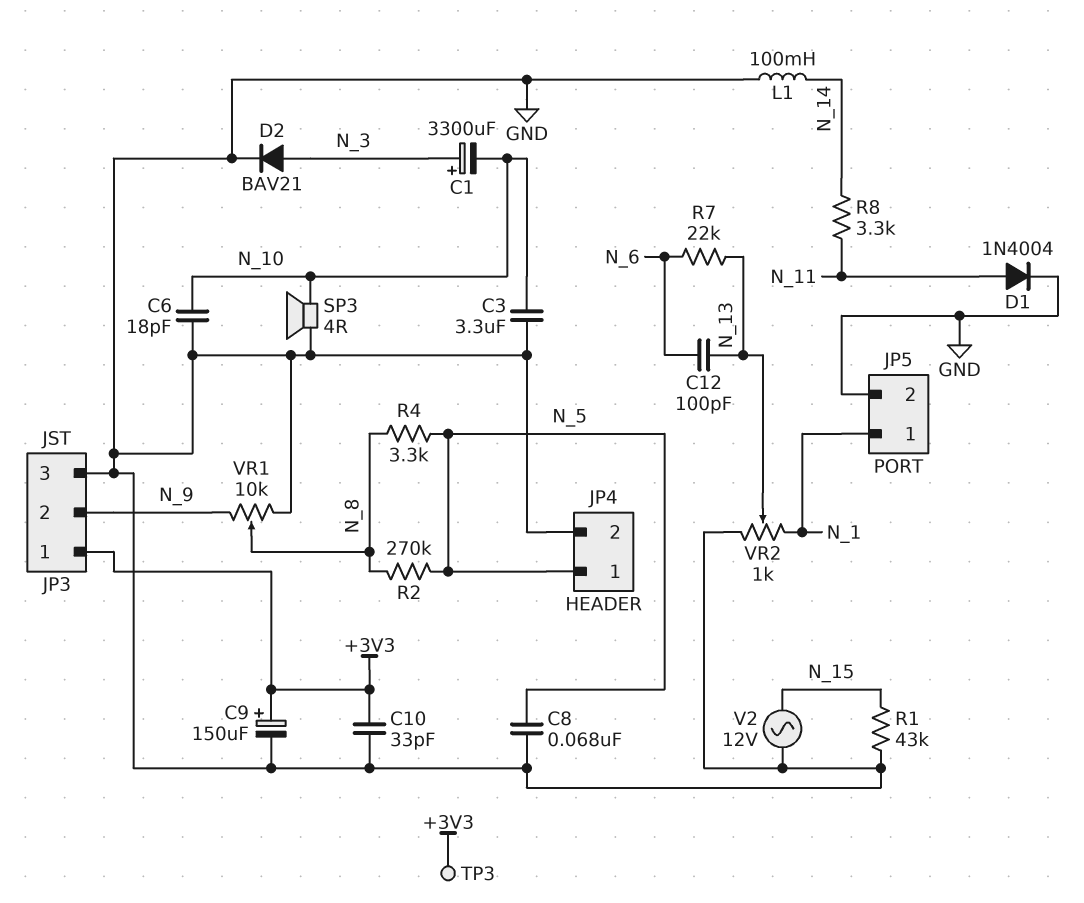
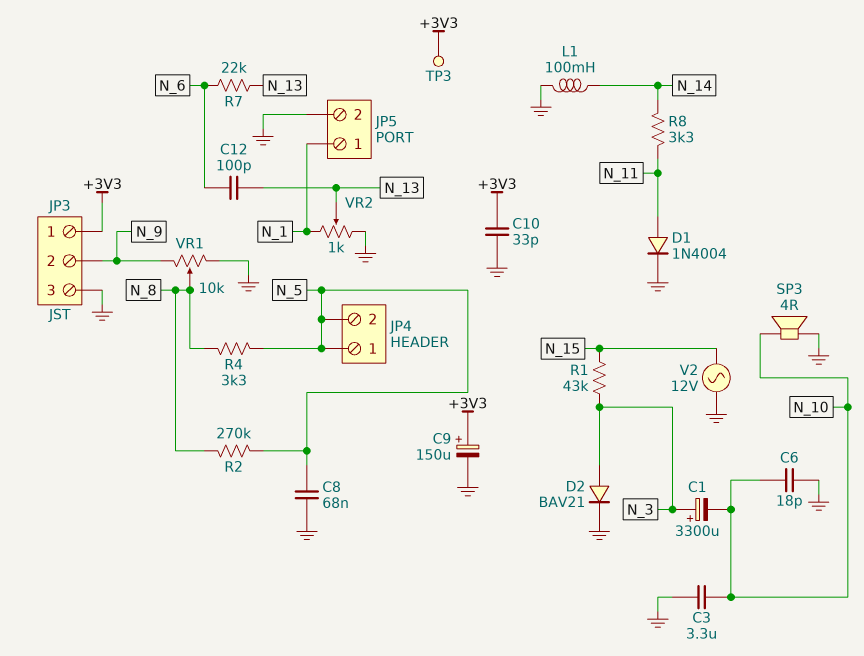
JP4 pin 2: GND -> N_5
R1: 43k (GND, N_15) -> 43k (N_3, N_15)

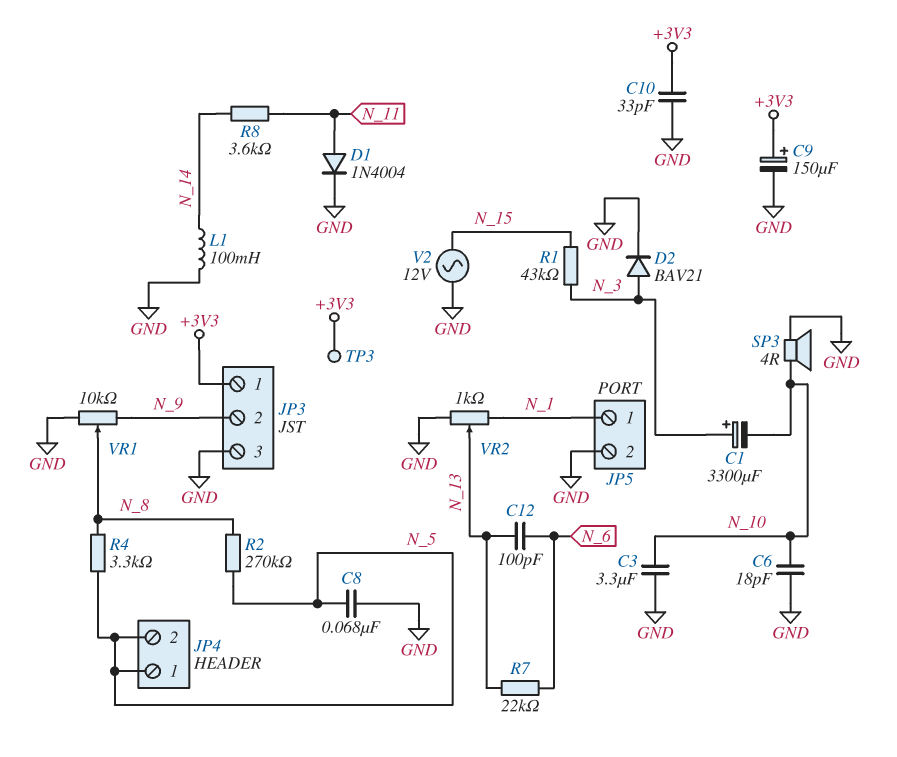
R8: 3.3k (N_11, N_14) -> 3.6k (N_11, N_14)

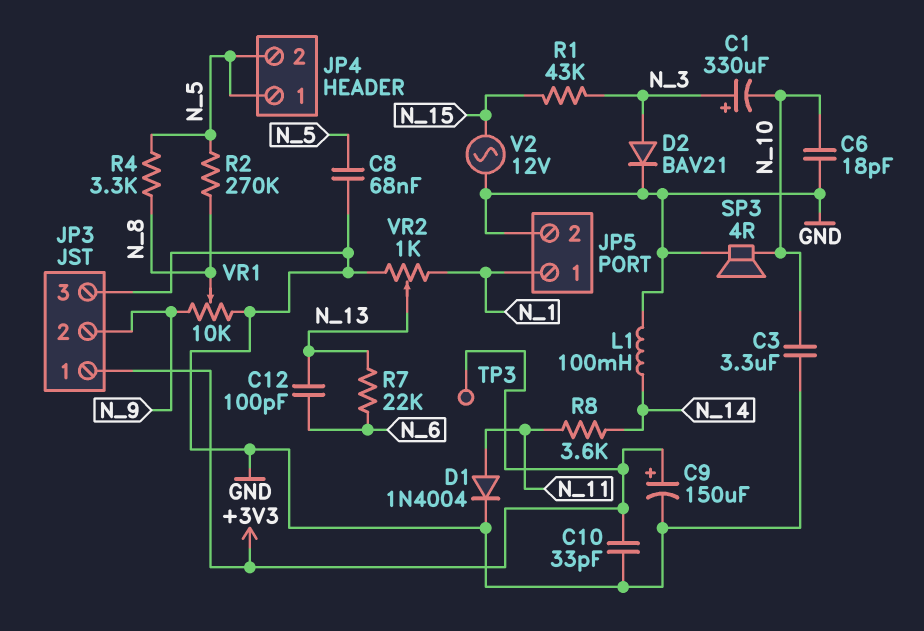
C1: 3300uF (plus N_3, minus N_10) -> 330uF (plus N_3, minus N_10)

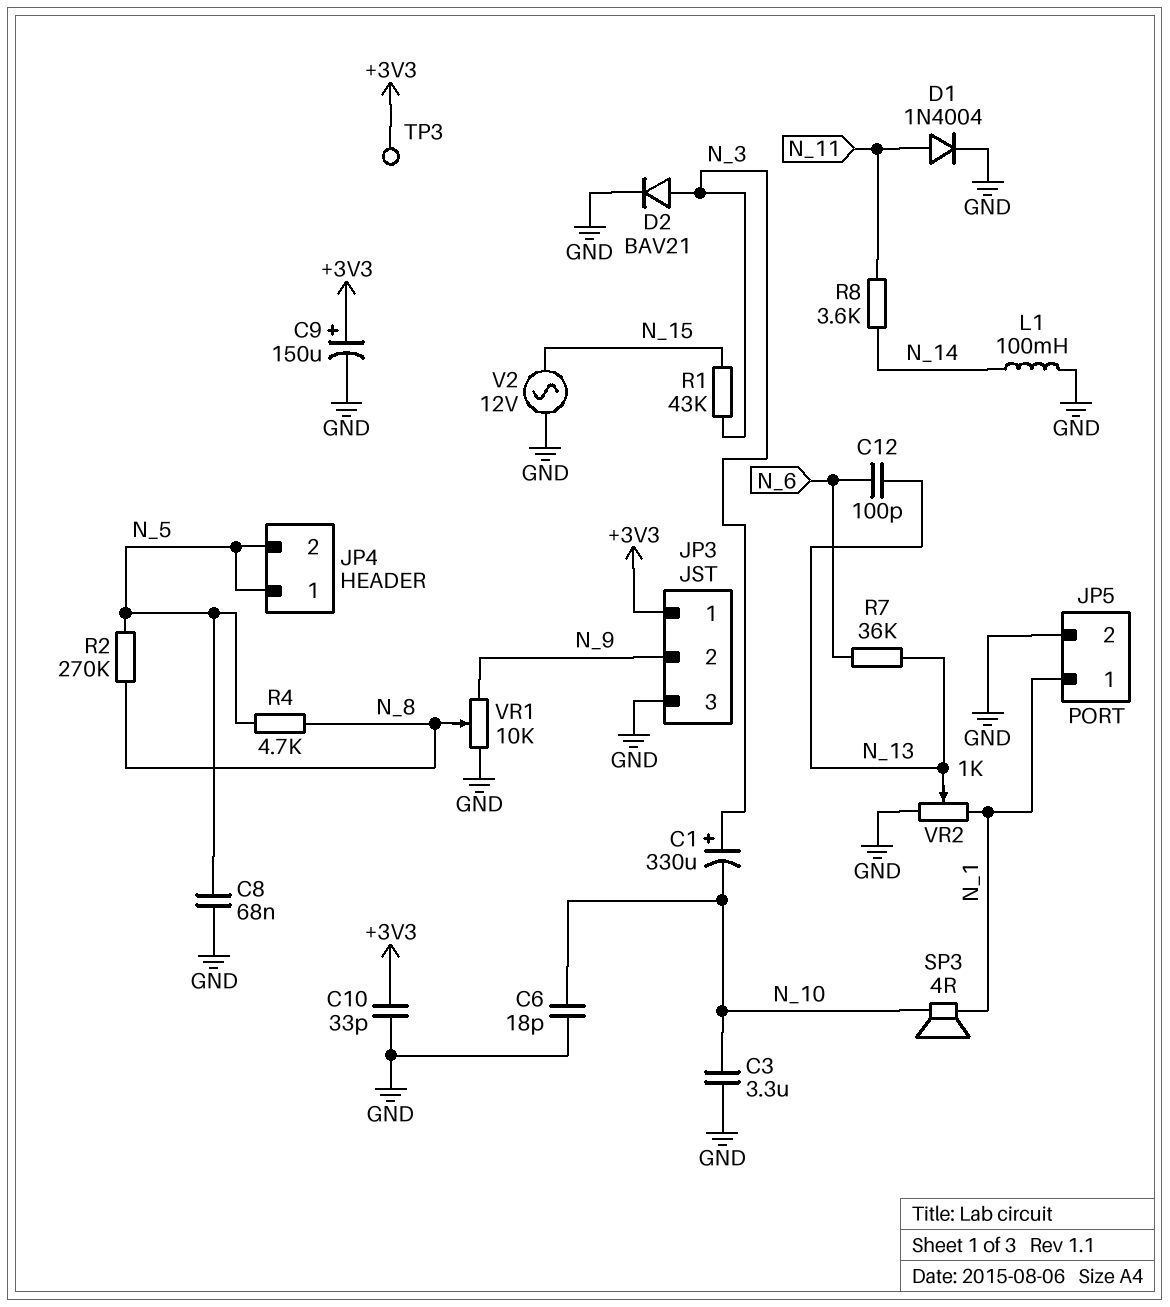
R4: 3.3k (N_5, N_8) -> 4.7k (N_5, N_8)
R7: 22k (N_6, N_13) -> 36k (N_6, N_13)
SP3: speaker 4R (GND, N_10) -> speaker 4R (N_1, N_10)

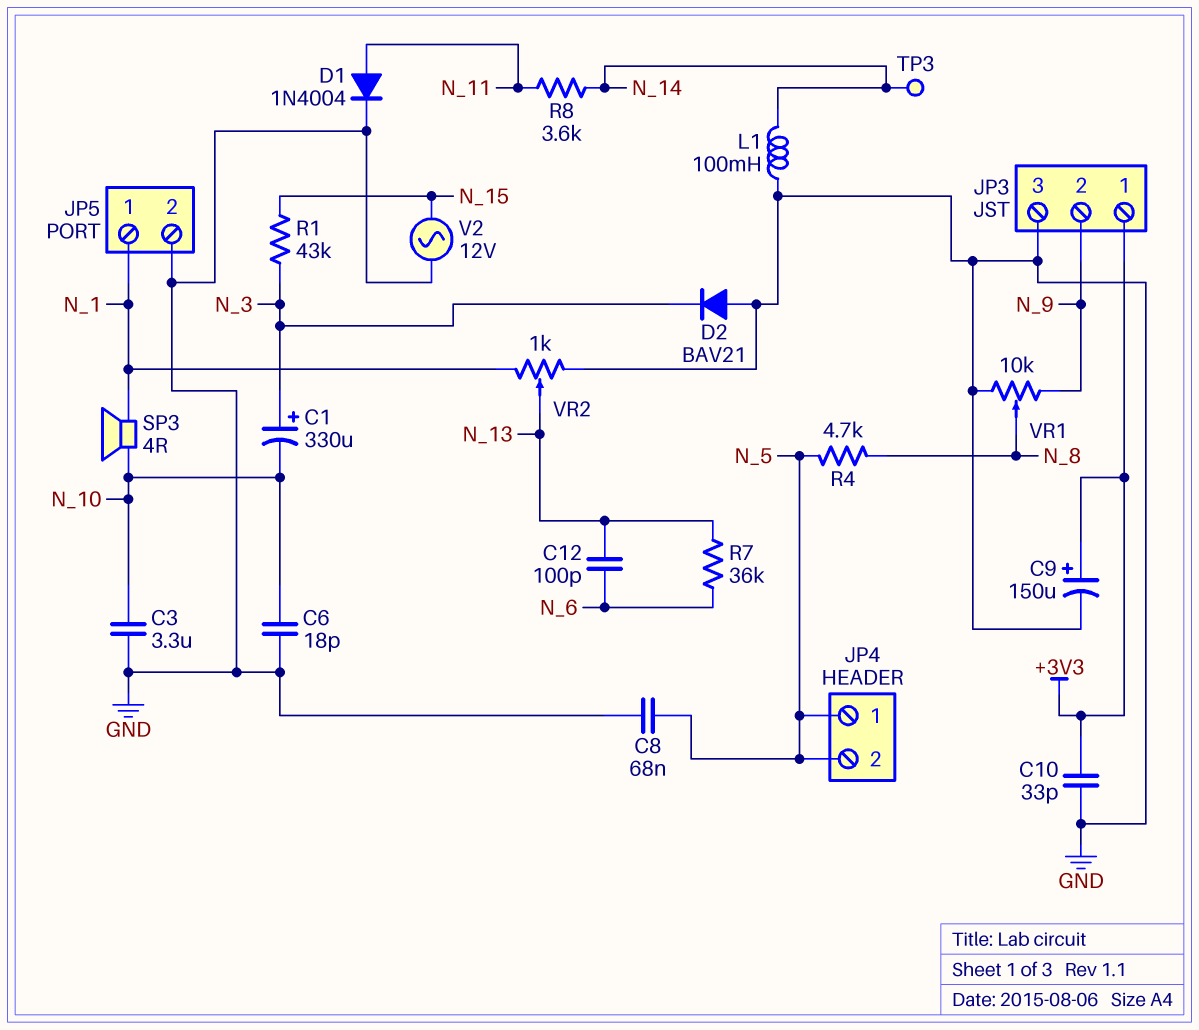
D2: diode BAV21 (A N_3, K GND) -> diode BAV21 (A GND, K N_3)
R2: 270k (N_5, N_8) -> none
TP3: test point (+3V3) -> test point (N_14)

